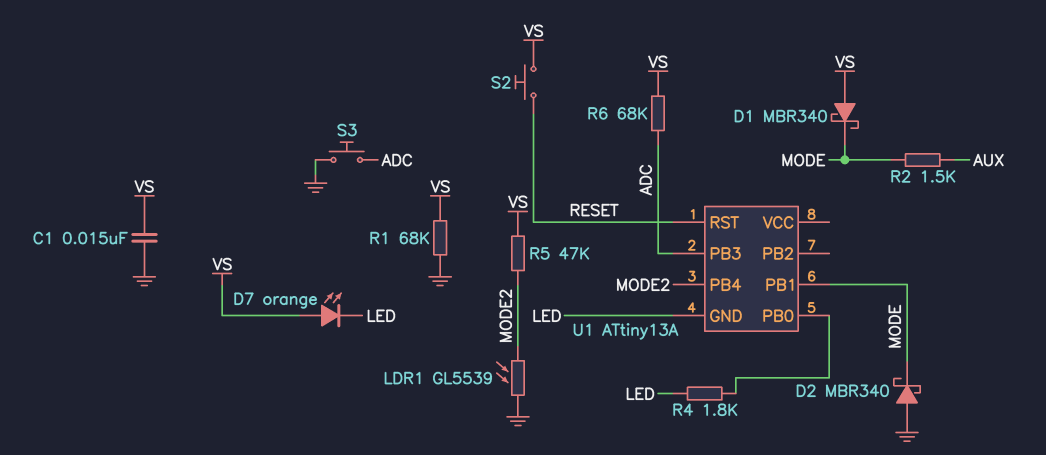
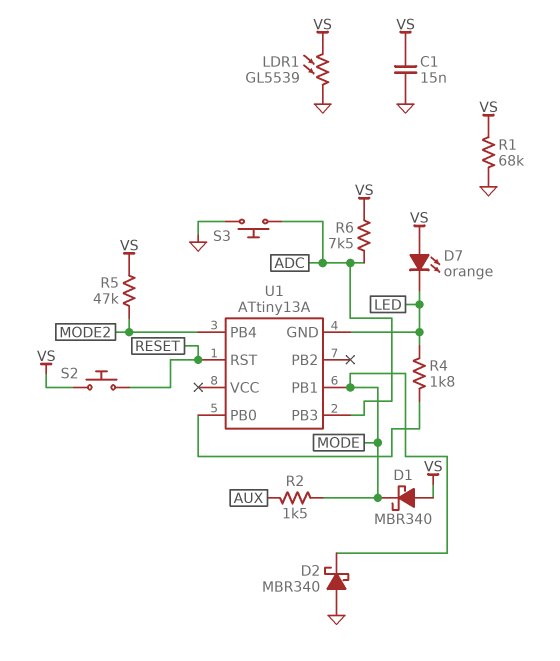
LDR1: GL5539 (GND, MODE2) -> GL5539 (GND, VS)
R6: 68k (ADC, VS) -> 7.5k (ADC, VS)

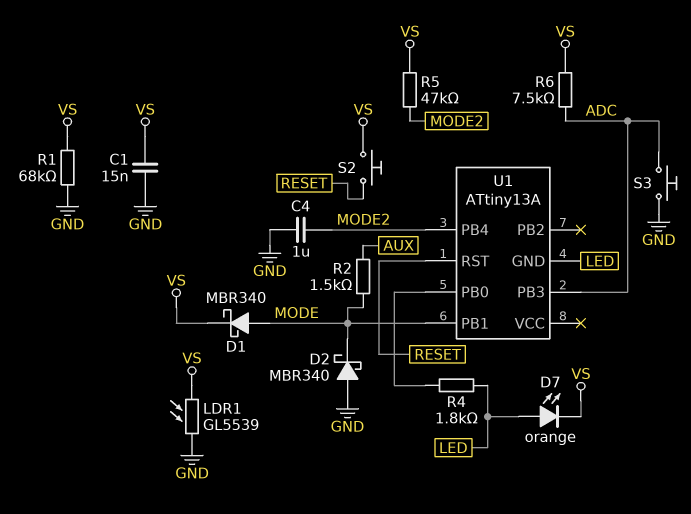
C4: none -> 1uF (GND, MODE2)
D1: schottky MBR340 (A VS, K MODE) -> schottky MBR340 (A MODE, K VS)
D7: LED orange (A VS, K LED) -> LED orange (A LED, K VS)

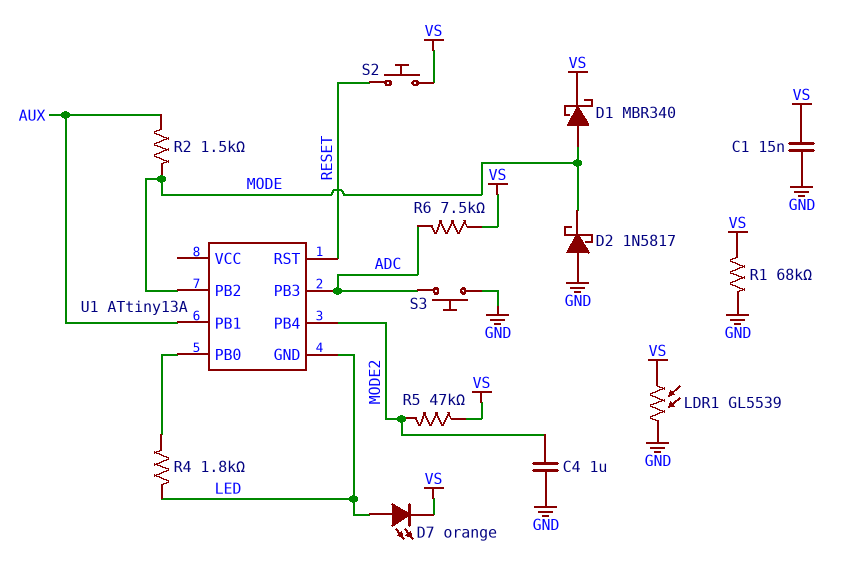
D2: schottky MBR340 (A GND, K MODE) -> schottky 1N5817 (A GND, K MODE)
U1 pin PB1: MODE -> AUX
U1 pin PB2: none -> MODE

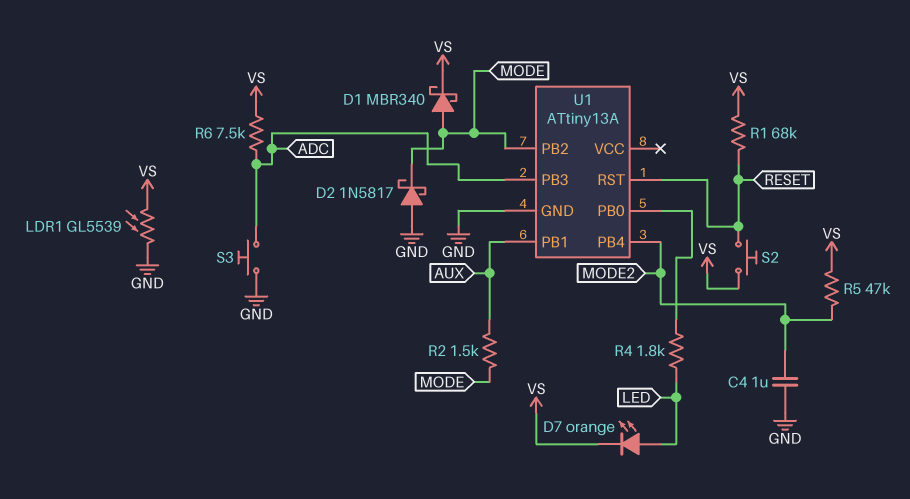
C1: 15nF (GND, VS) -> none
R1: 68k (GND, VS) -> 68k (RESET, VS)
U1 pin GND: LED -> GND

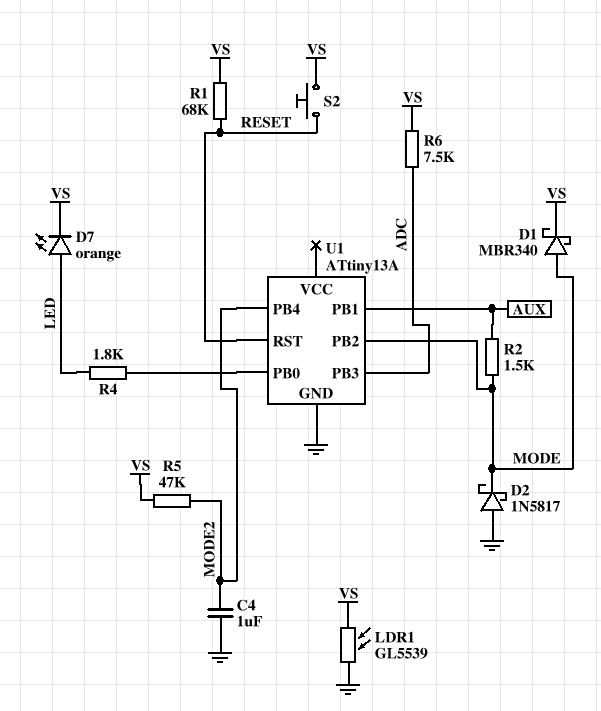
S3: button (ADC, GND) -> none

